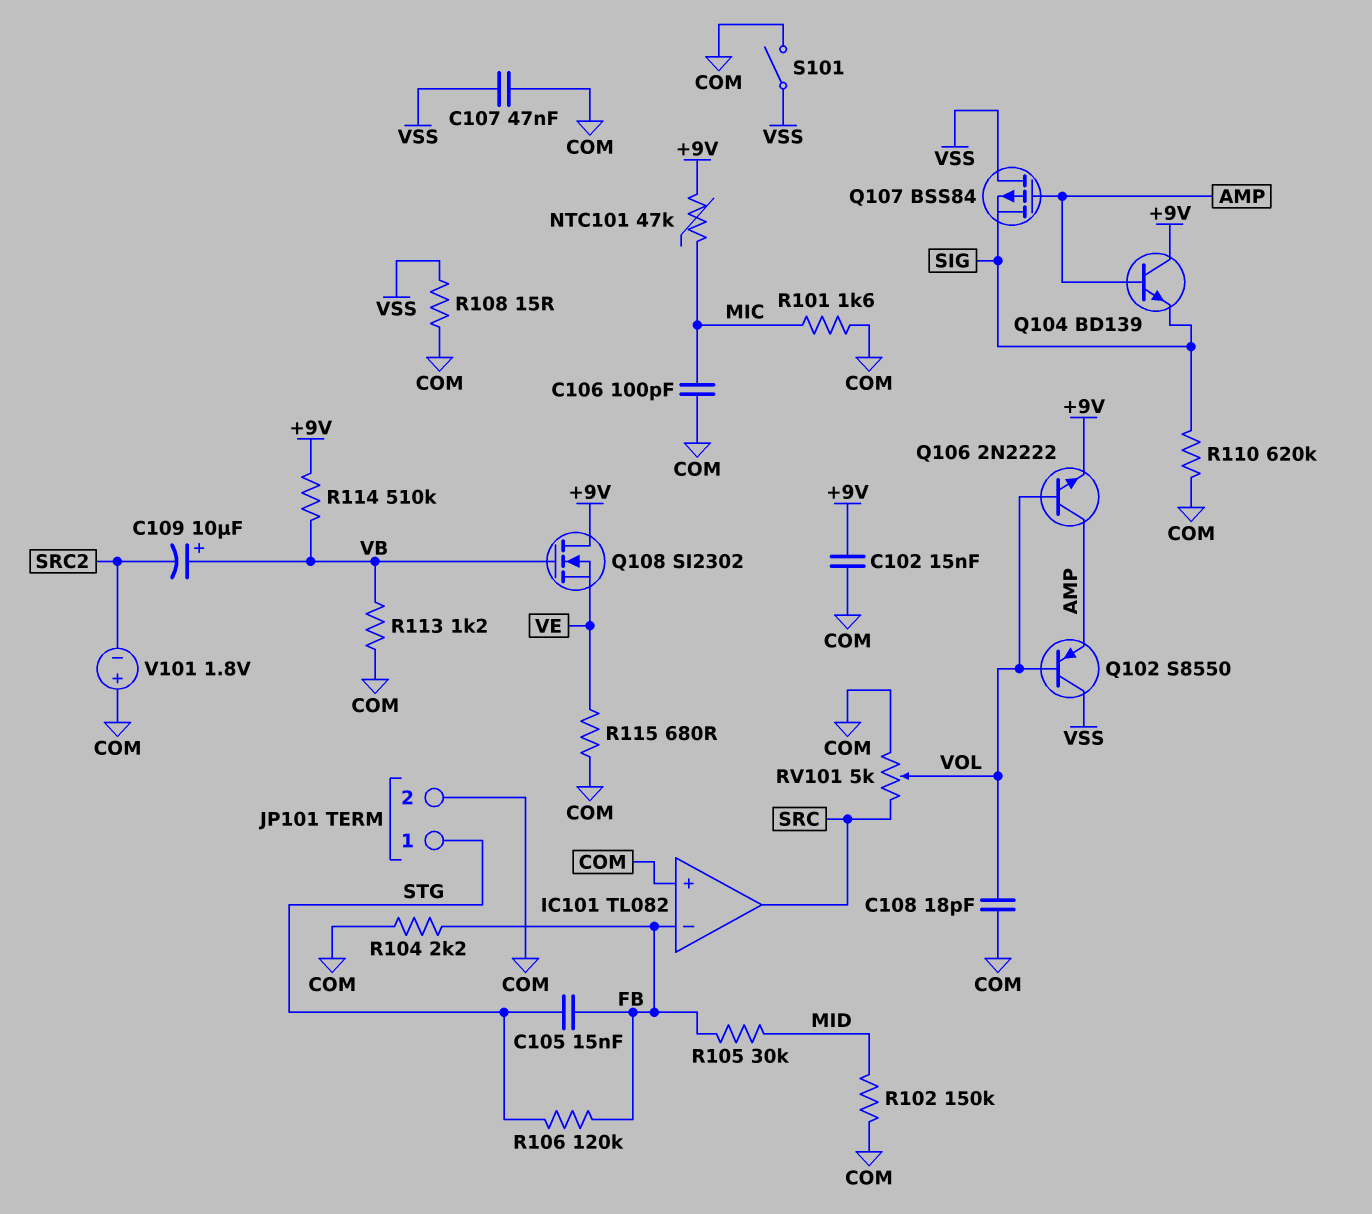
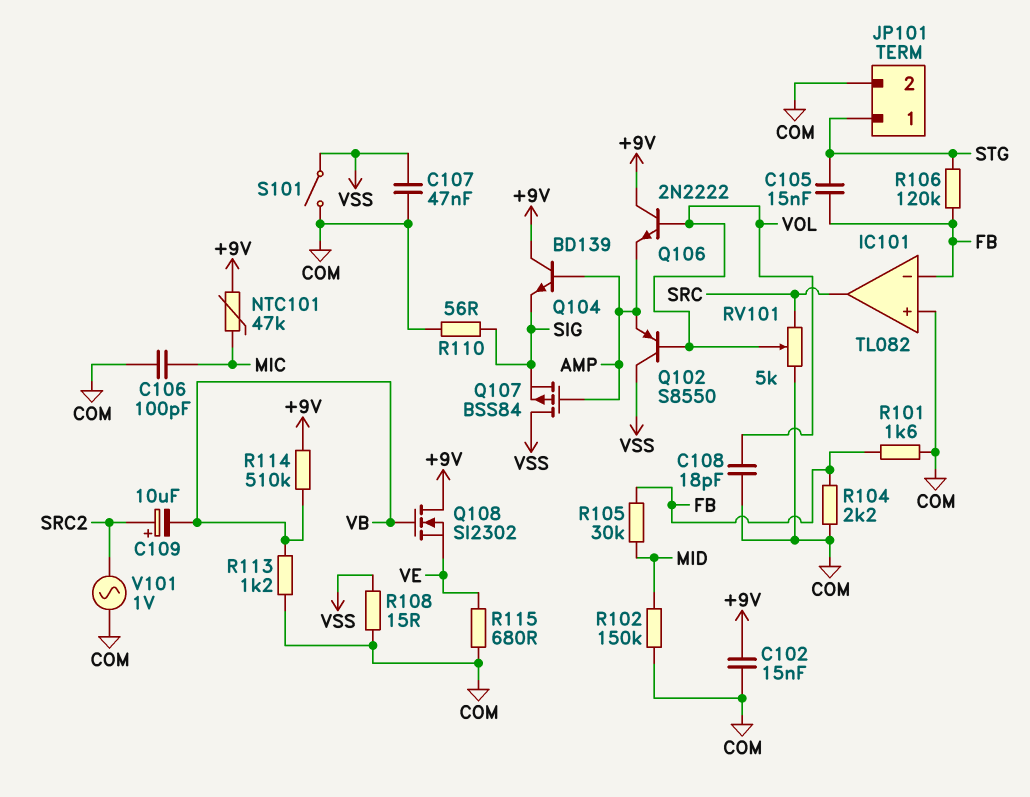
C109: 10uF (plus VB, minus SRC2) -> 10uF (plus SRC2, minus VB)
Q106: NPN 2N2222 (B VOL, C AMP, E +9V) -> NPN 2N2222 (B VOL, C +9V, E AMP)
R101: 1.6k (COM, MIC) -> 1.6k (COM, FB)
R110: 620k (COM, SIG) -> 56 (COM, SIG)
V101: 1.8V (plus COM, minus SRC2) -> AC 1V (COM, SRC2)

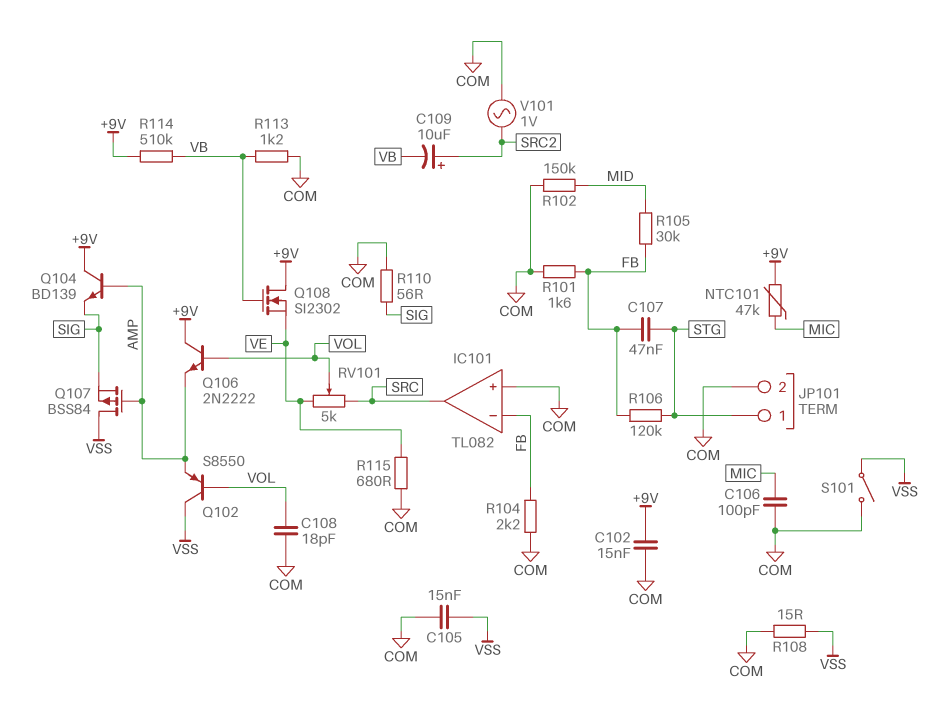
C105: 15nF (FB, STG) -> 15nF (COM, VSS)
C107: 47nF (COM, VSS) -> 47nF (FB, STG)
RV101: 5k (COM, SRC, wiper VOL) -> 5k (SRC, VE, wiper VOL)

